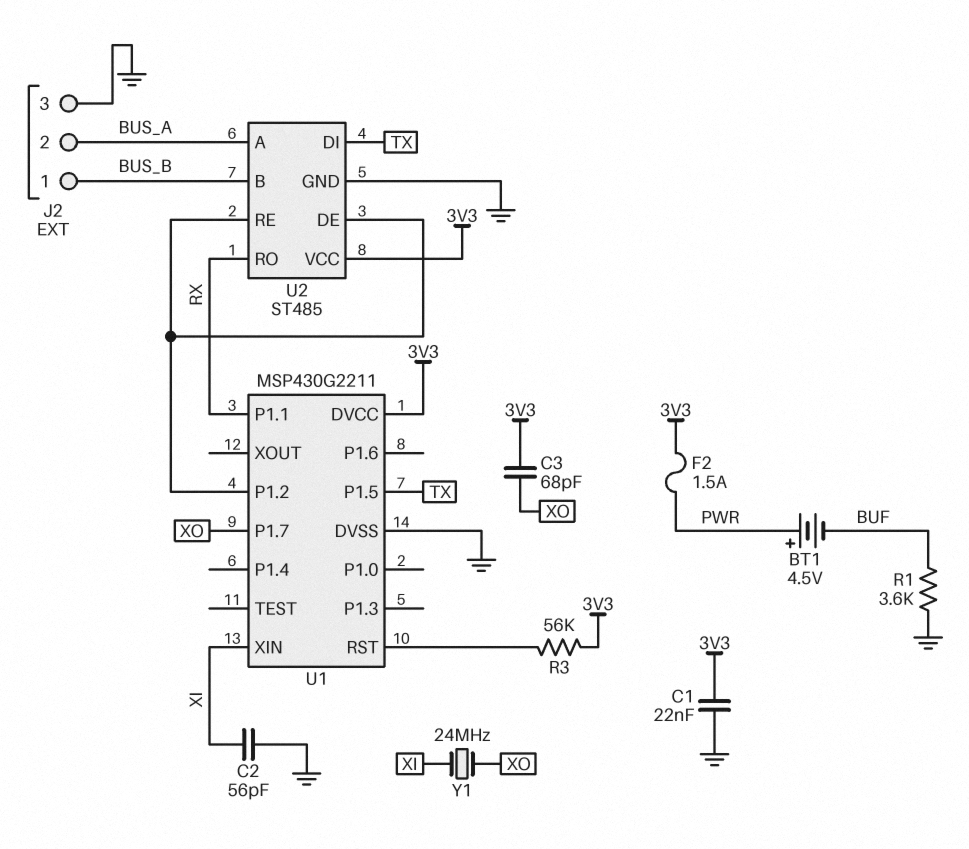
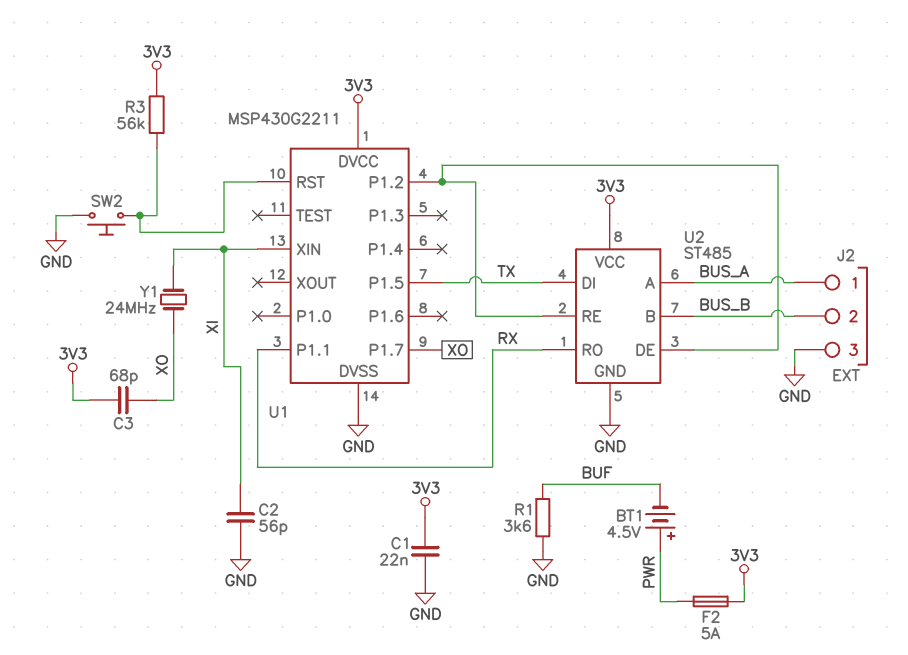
F2: 1.5A (3V3, PWR) -> 5A (3V3, PWR)
J2 pin 1: BUS_B -> BUS_A
J2 pin 2: BUS_A -> BUS_B
SW2: none -> button (GND, U1/RST)

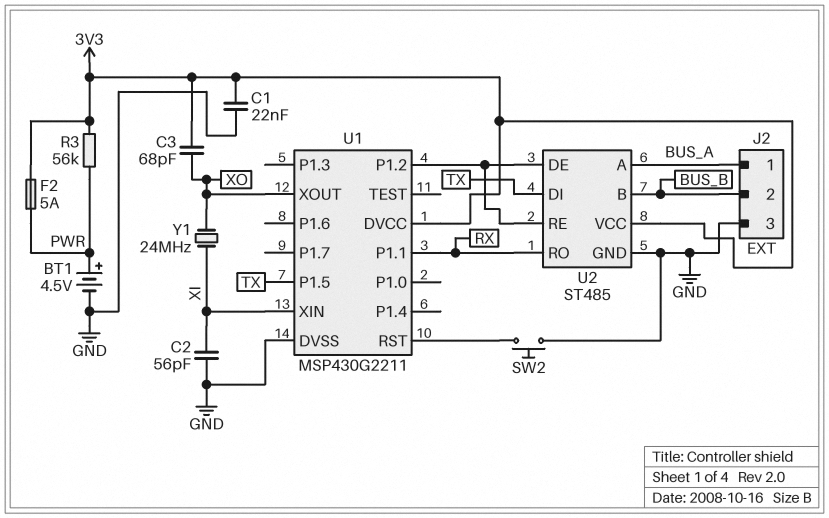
BT1: 4.5V (plus PWR, minus BUF) -> 4.5V (plus PWR, minus GND)
R1: 3.6k (BUF, GND) -> none
R3: 56k (3V3, U1/RST) -> 56k (3V3, PWR)
U1 pin P1.7: XO -> none
U1 pin XOUT: none -> XO

